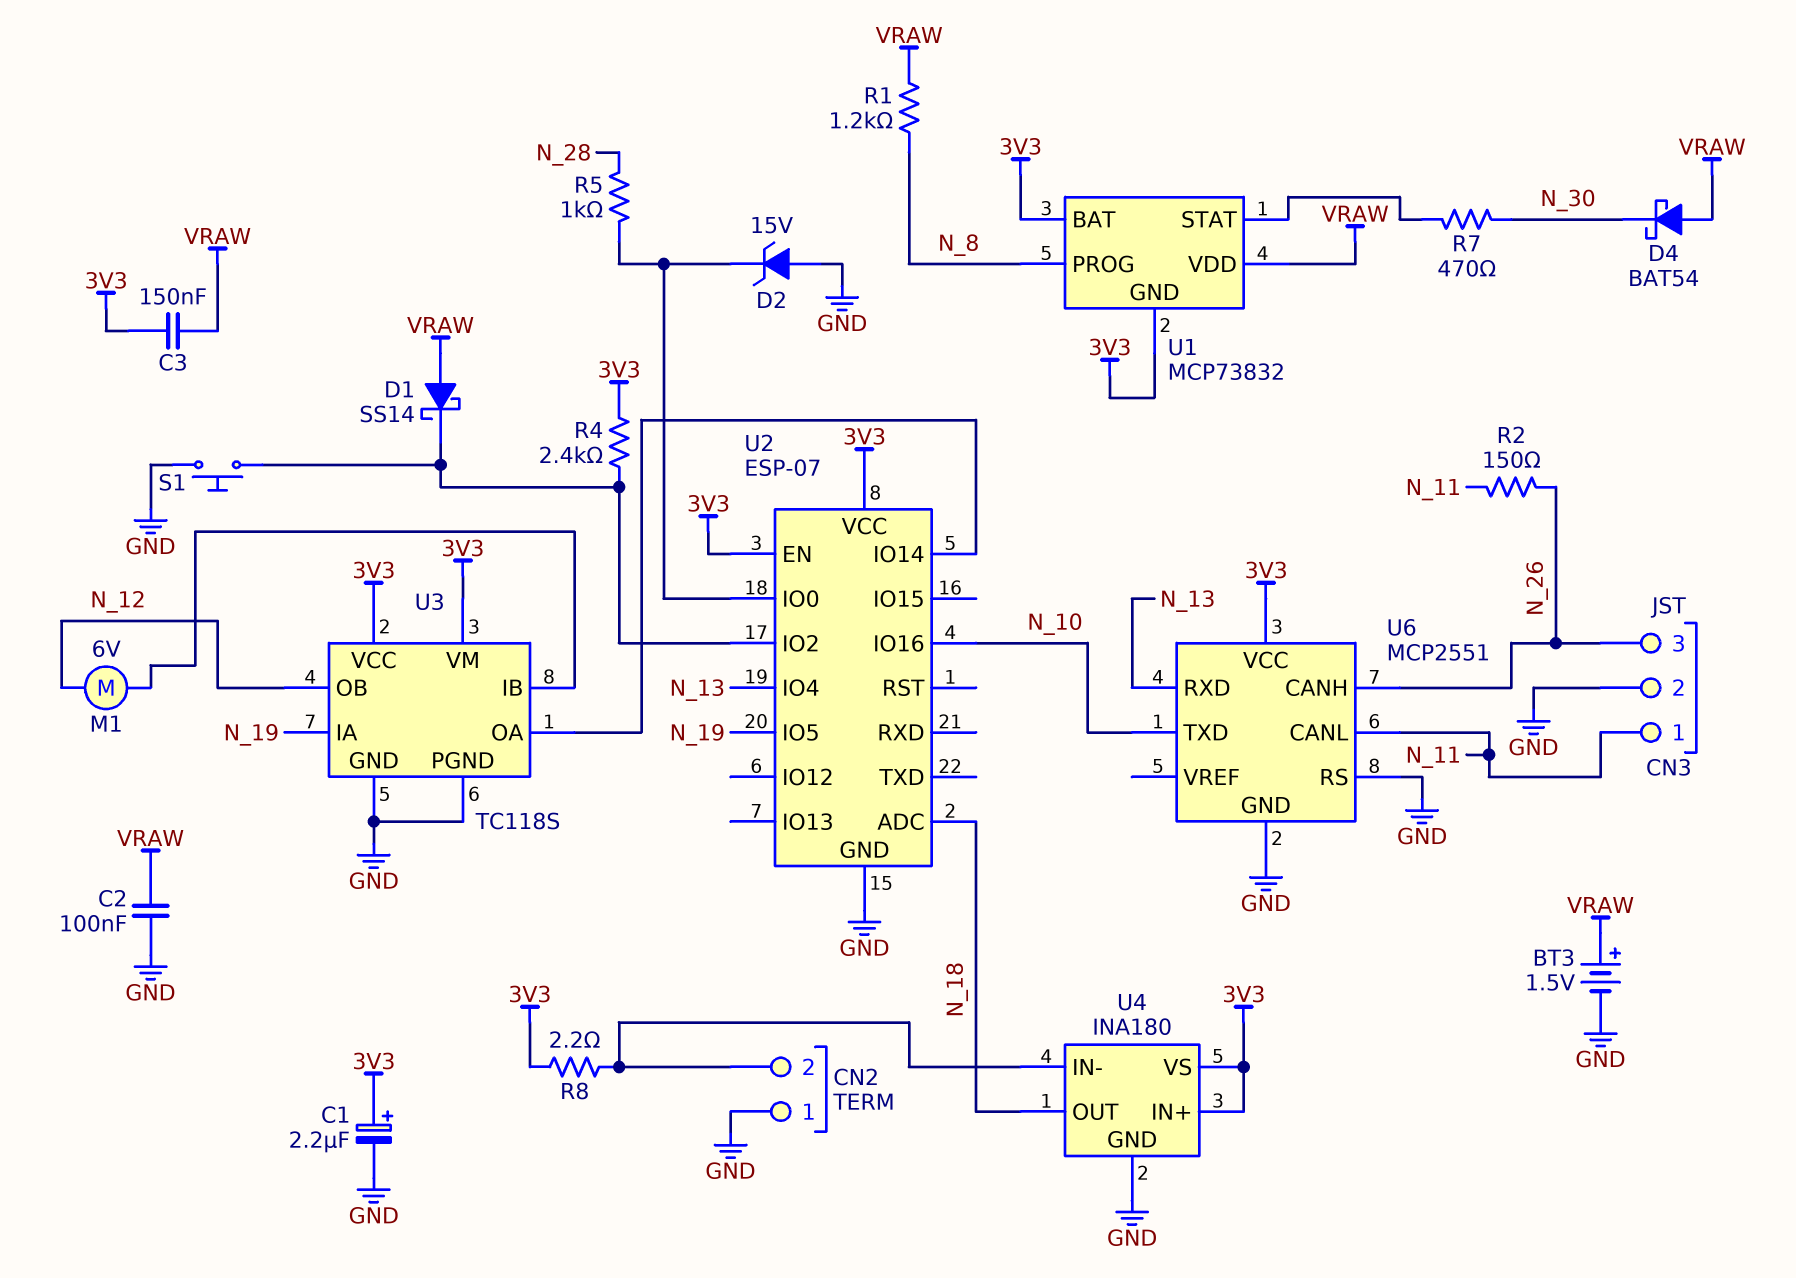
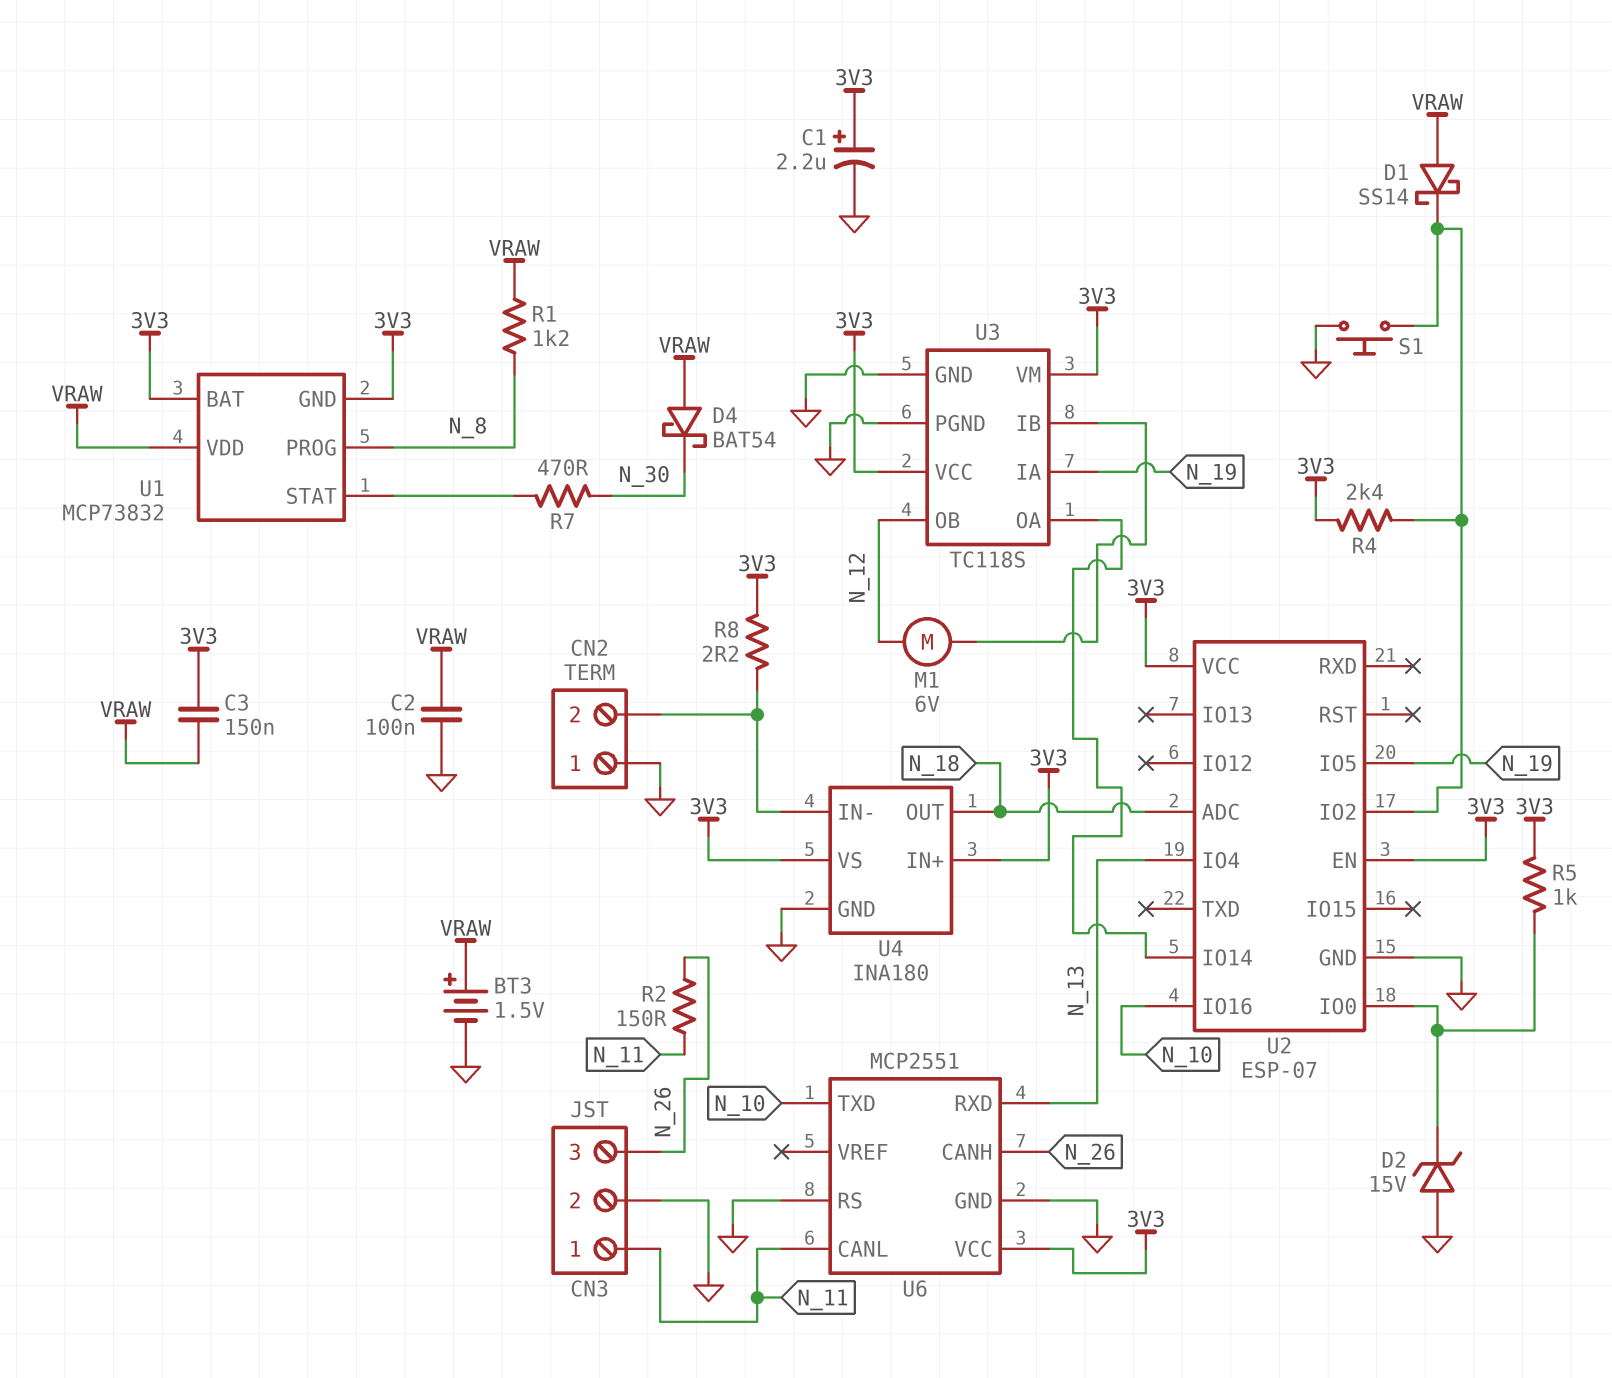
R5: 1k (N_28, U2/IO0) -> 1k (3V3, U2/IO0)

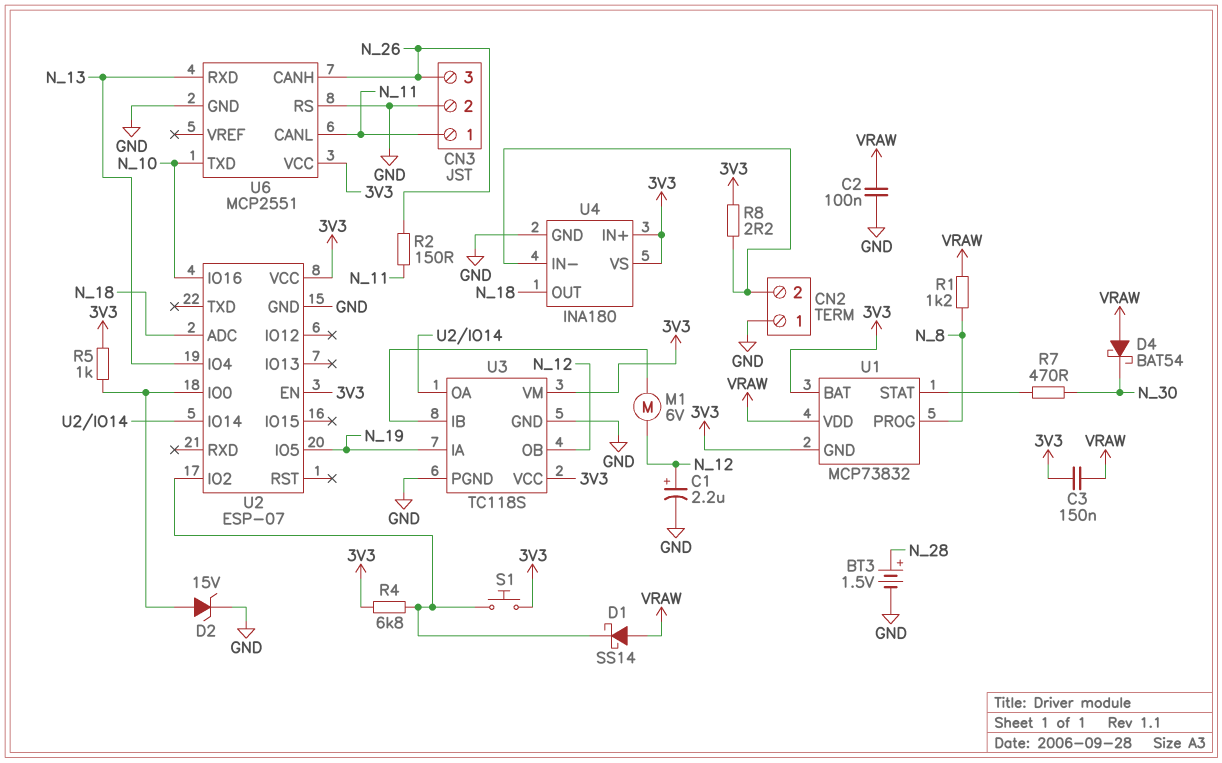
BT3: 1.5V (plus VRAW, minus GND) -> 1.5V (plus N_28, minus GND)
C1: 2.2uF (plus 3V3, minus GND) -> 2.2uF (plus N_12, minus GND)
D2: zener 15V (A GND, K U2/IO0) -> zener 15V (A U2/IO0, K GND)
R4: 2.4k (3V3, U2/IO2) -> 6.8k (3V3, U2/IO2)
S1: button (GND, U2/IO2) -> button (3V3, U2/IO2)

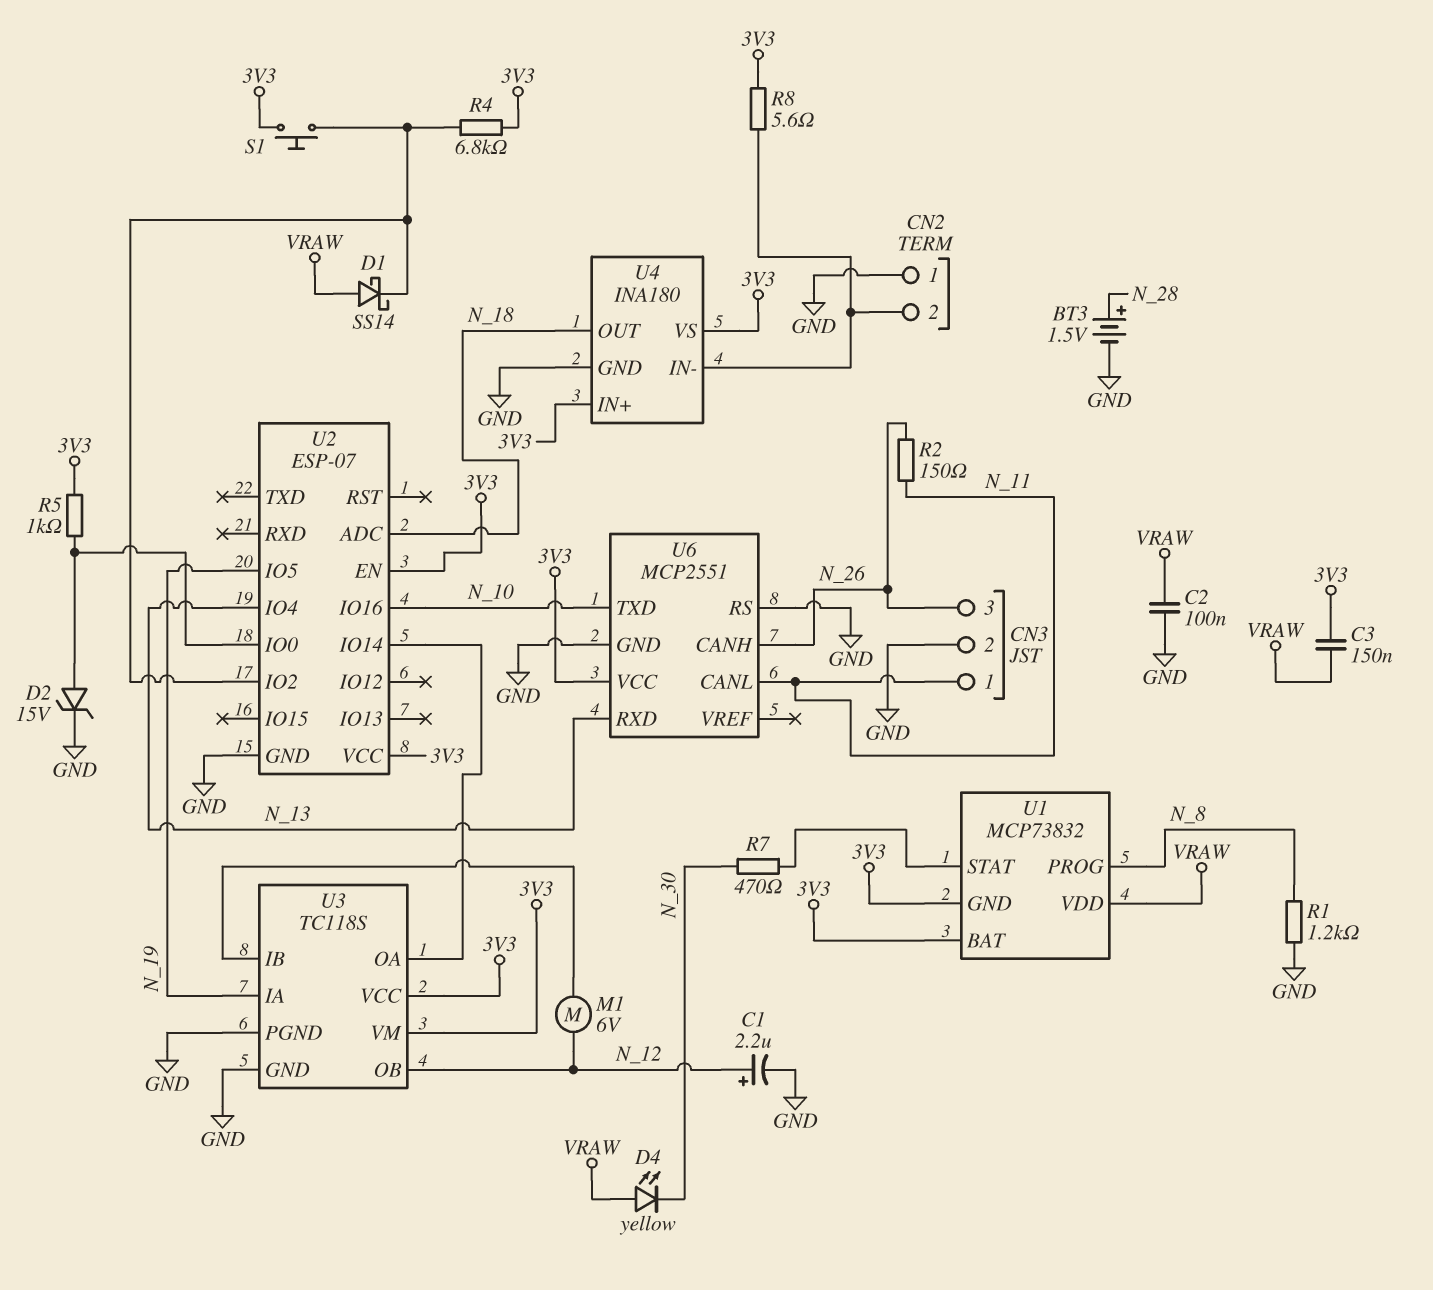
D4: schottky BAT54 (A VRAW, K N_30) -> LED yellow (A VRAW, K N_30)
R1: 1.2k (N_8, VRAW) -> 1.2k (GND, N_8)
R8: 2.2 (3V3, CN2/2) -> 5.6 (3V3, CN2/2)

